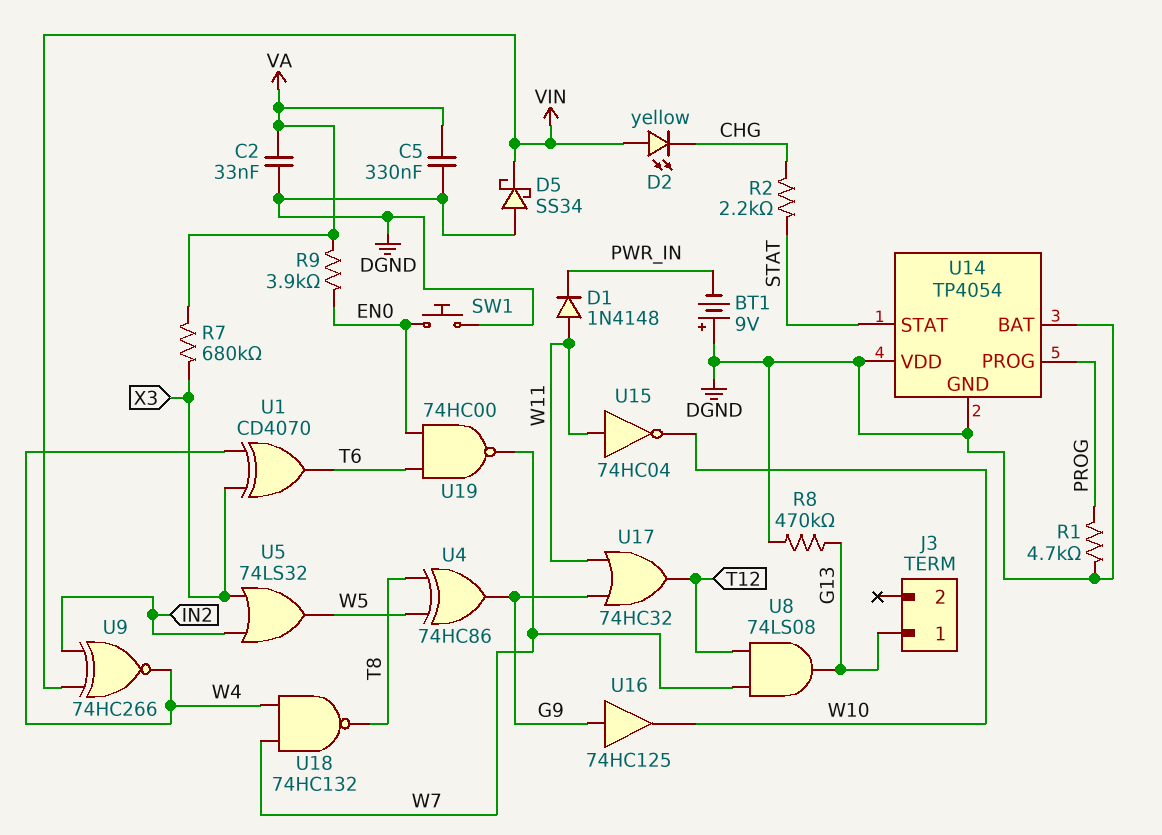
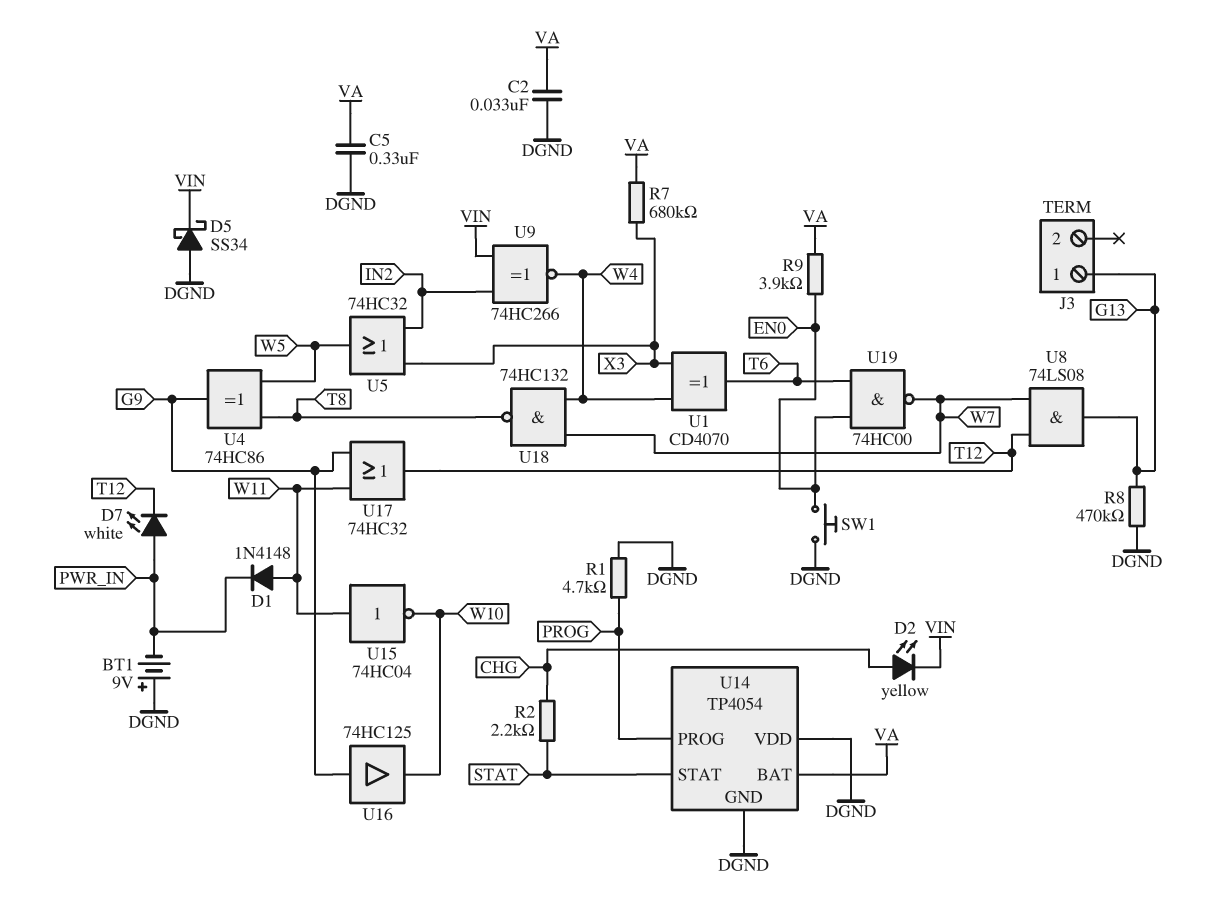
D2: LED yellow (A VIN, K CHG) -> LED yellow (A CHG, K VIN)
D7: none -> LED white (A PWR_IN, K T12)
U5: OR 74LS32 (in IN2, in X3, out W5) -> OR 74HC32 (in IN2, in X3, out W5)
U14 pin BAT: DGND -> VA

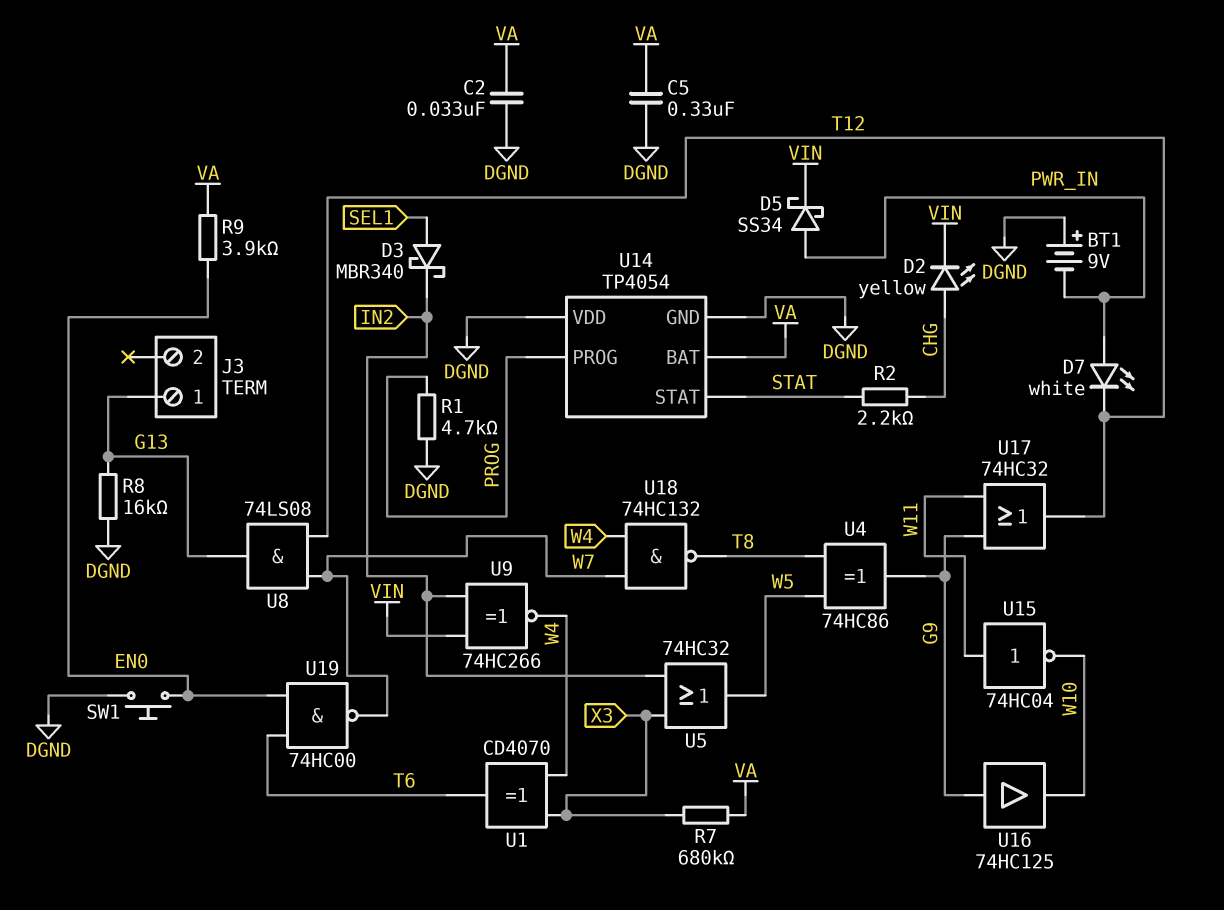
D1: diode 1N4148 (A W11, K PWR_IN) -> none
D3: none -> schottky MBR340 (A SEL1, K IN2)
D5: schottky SS34 (A DGND, K VIN) -> schottky SS34 (A PWR_IN, K VIN)
R8: 470k (DGND, G13) -> 16k (DGND, G13)

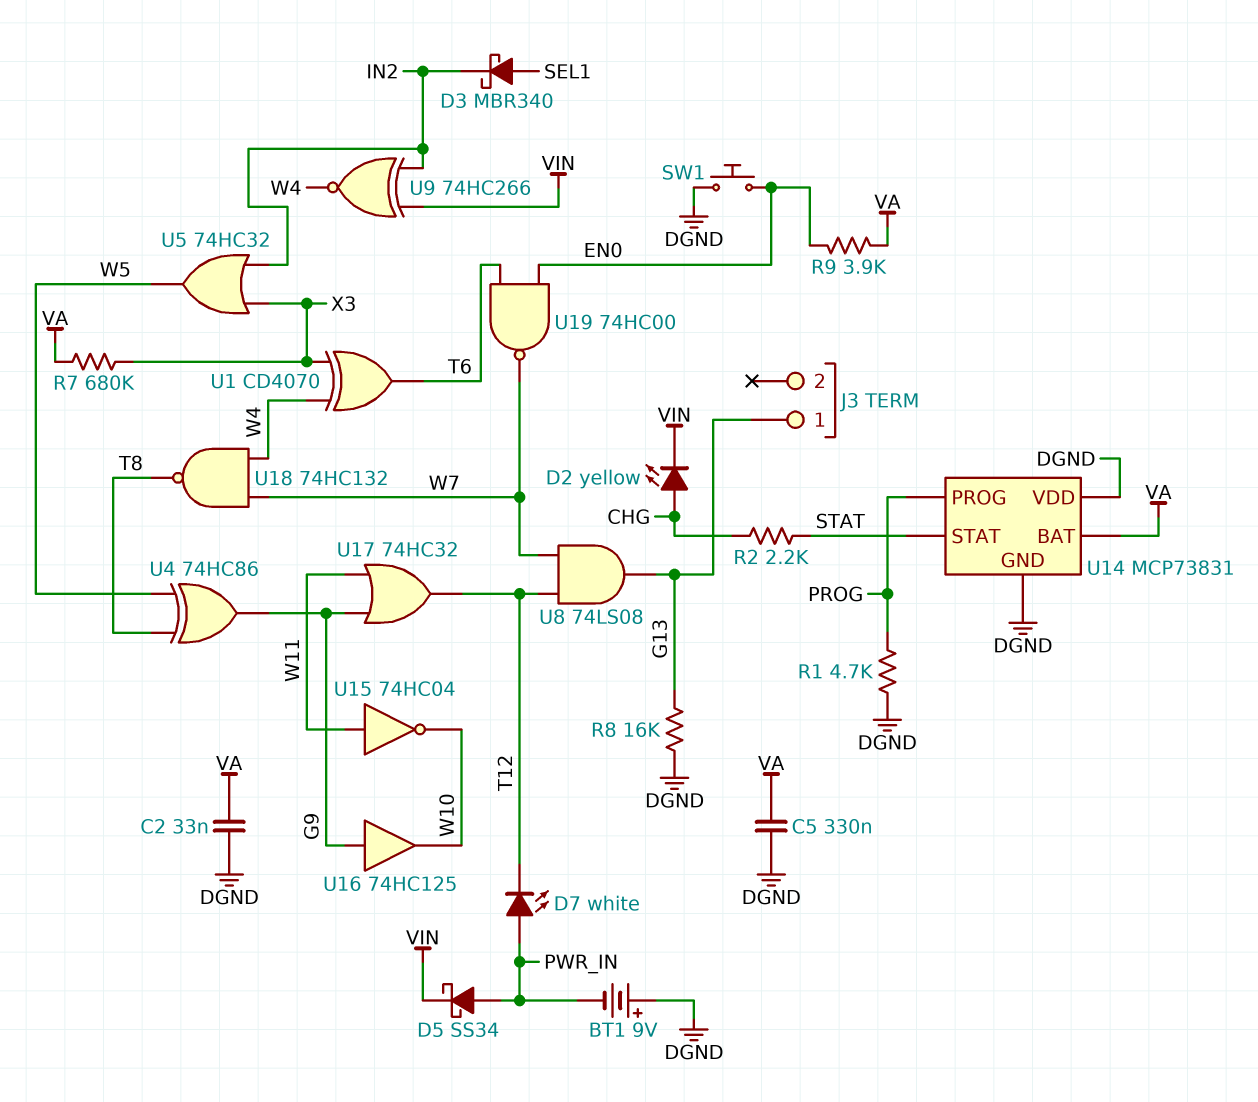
U14: TP4054 -> MCP73831

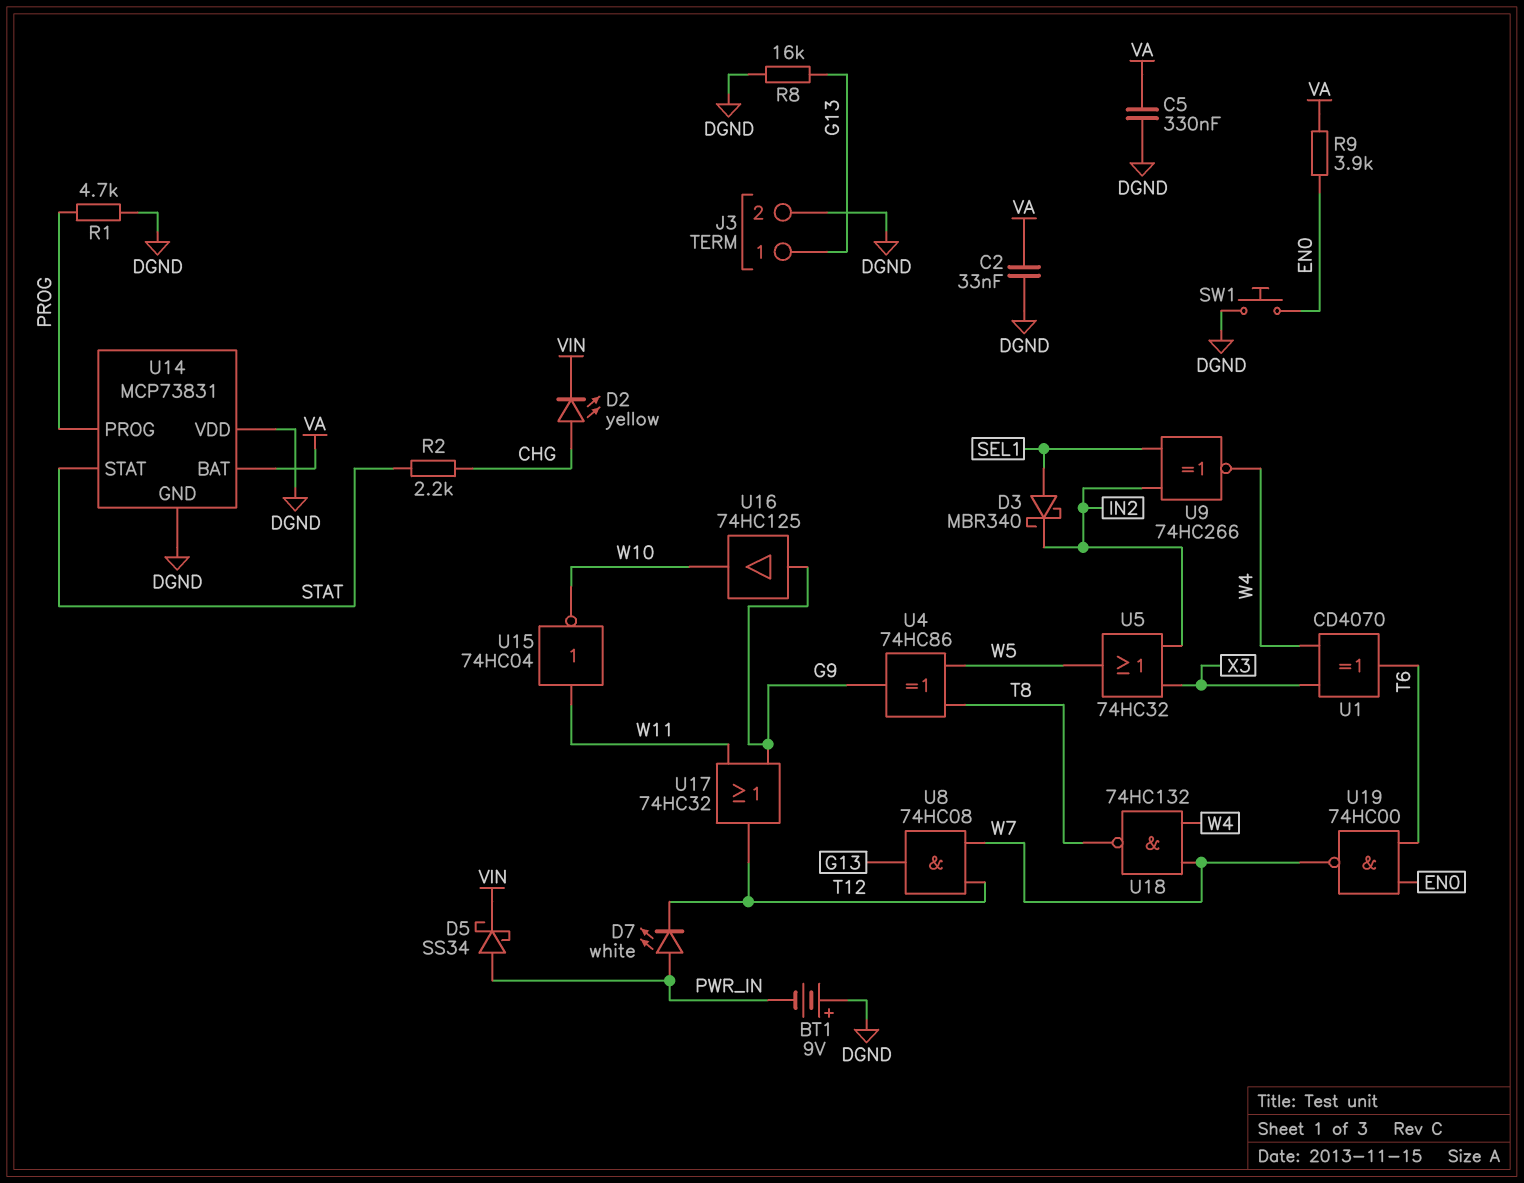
J3 pin 2: none -> DGND
R7: 680k (VA, X3) -> none
U8: AND 74LS08 (in T12, in W7, out G13) -> AND 74HC08 (in T12, in W7, out G13)
U9: XNOR 74HC266 (in IN2, in VIN, out W4) -> XNOR 74HC266 (in IN2, in SEL1, out W4)

